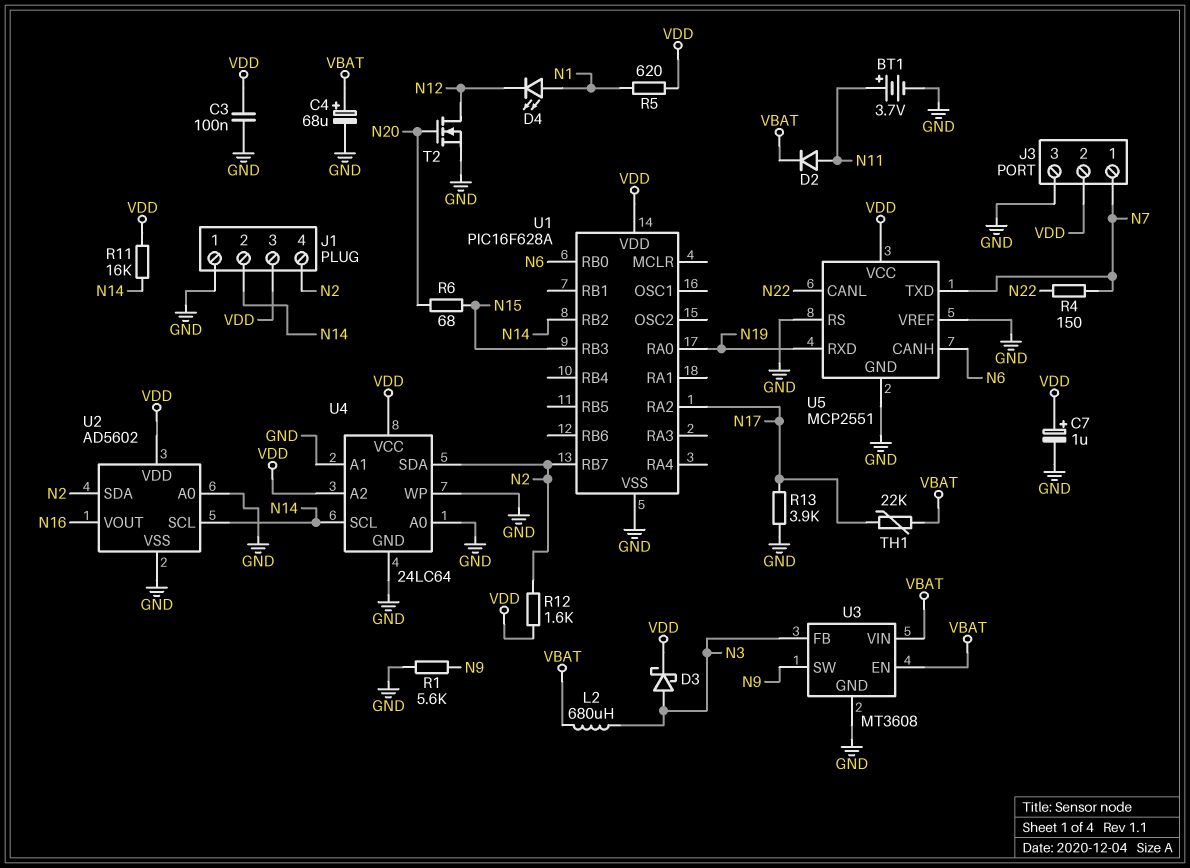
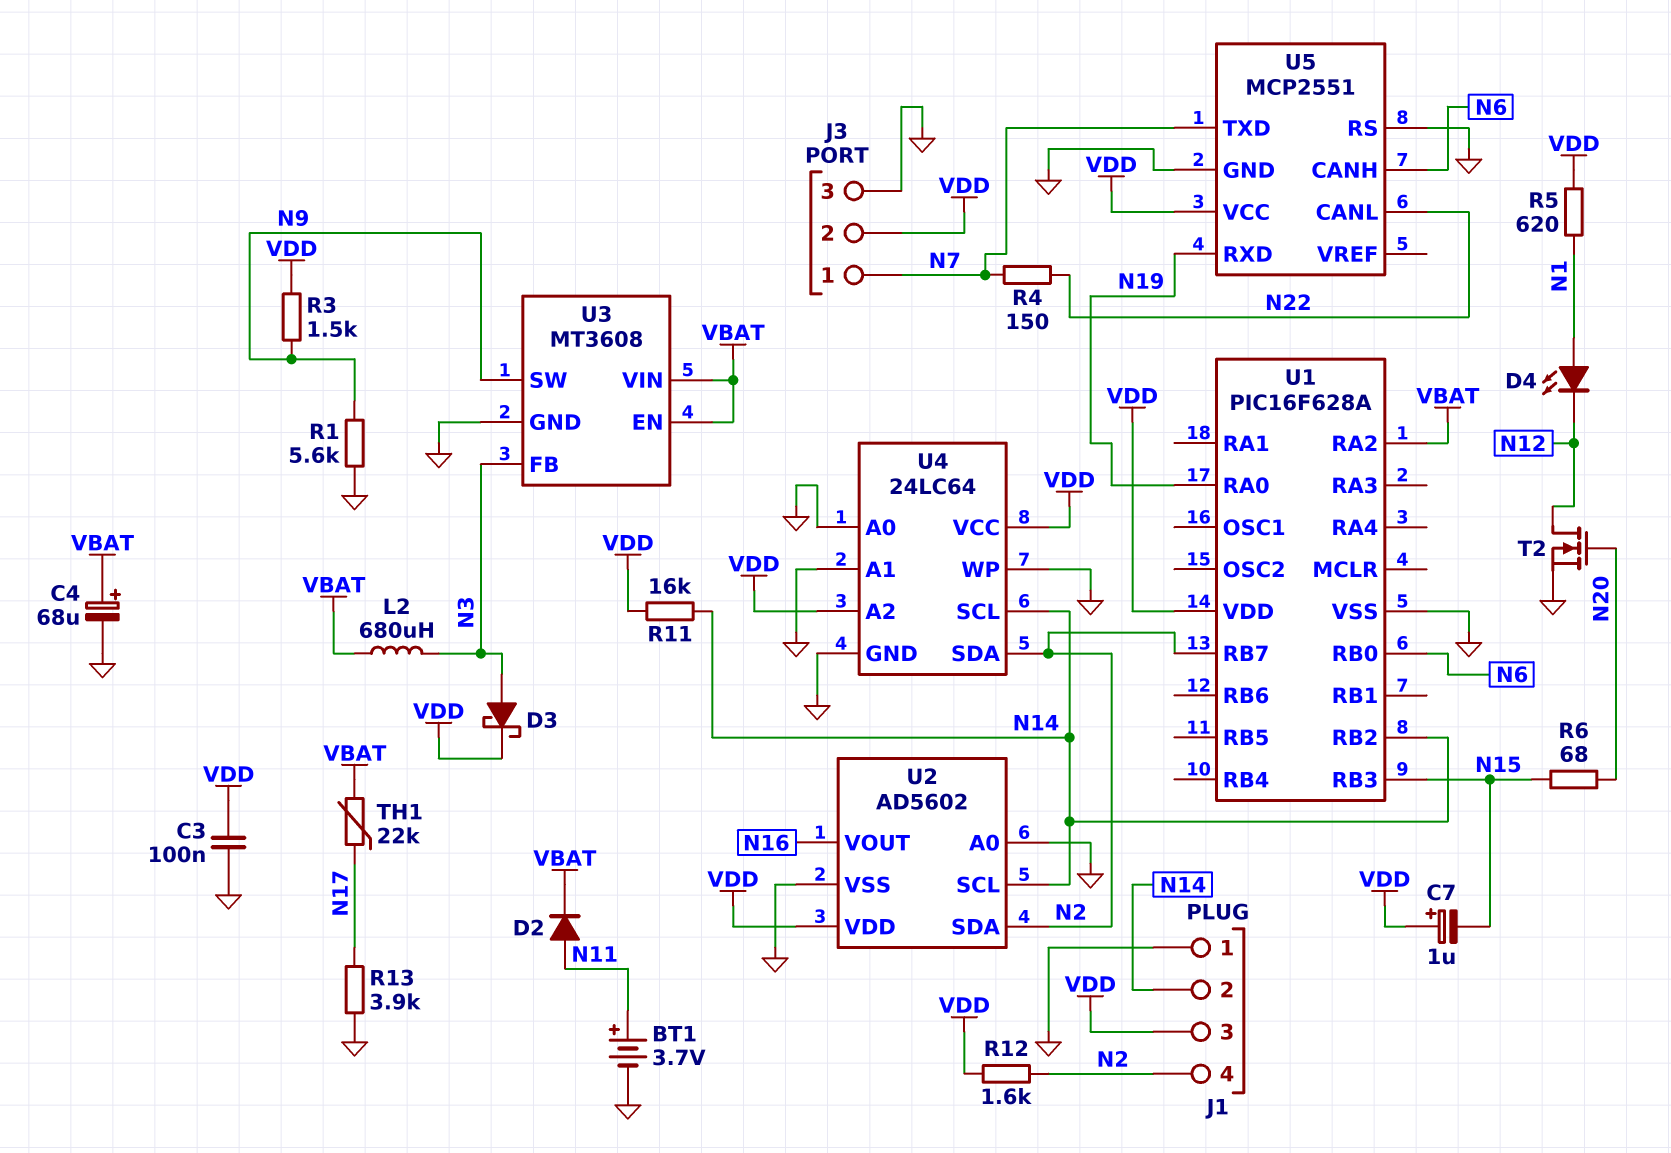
C7: 1uF (plus VDD, minus GND) -> 1uF (plus VDD, minus N15)
R3: none -> 1.5k (N9, VDD)
U1 pin RA2: N17 -> VBAT
U5 pin VREF: GND -> none

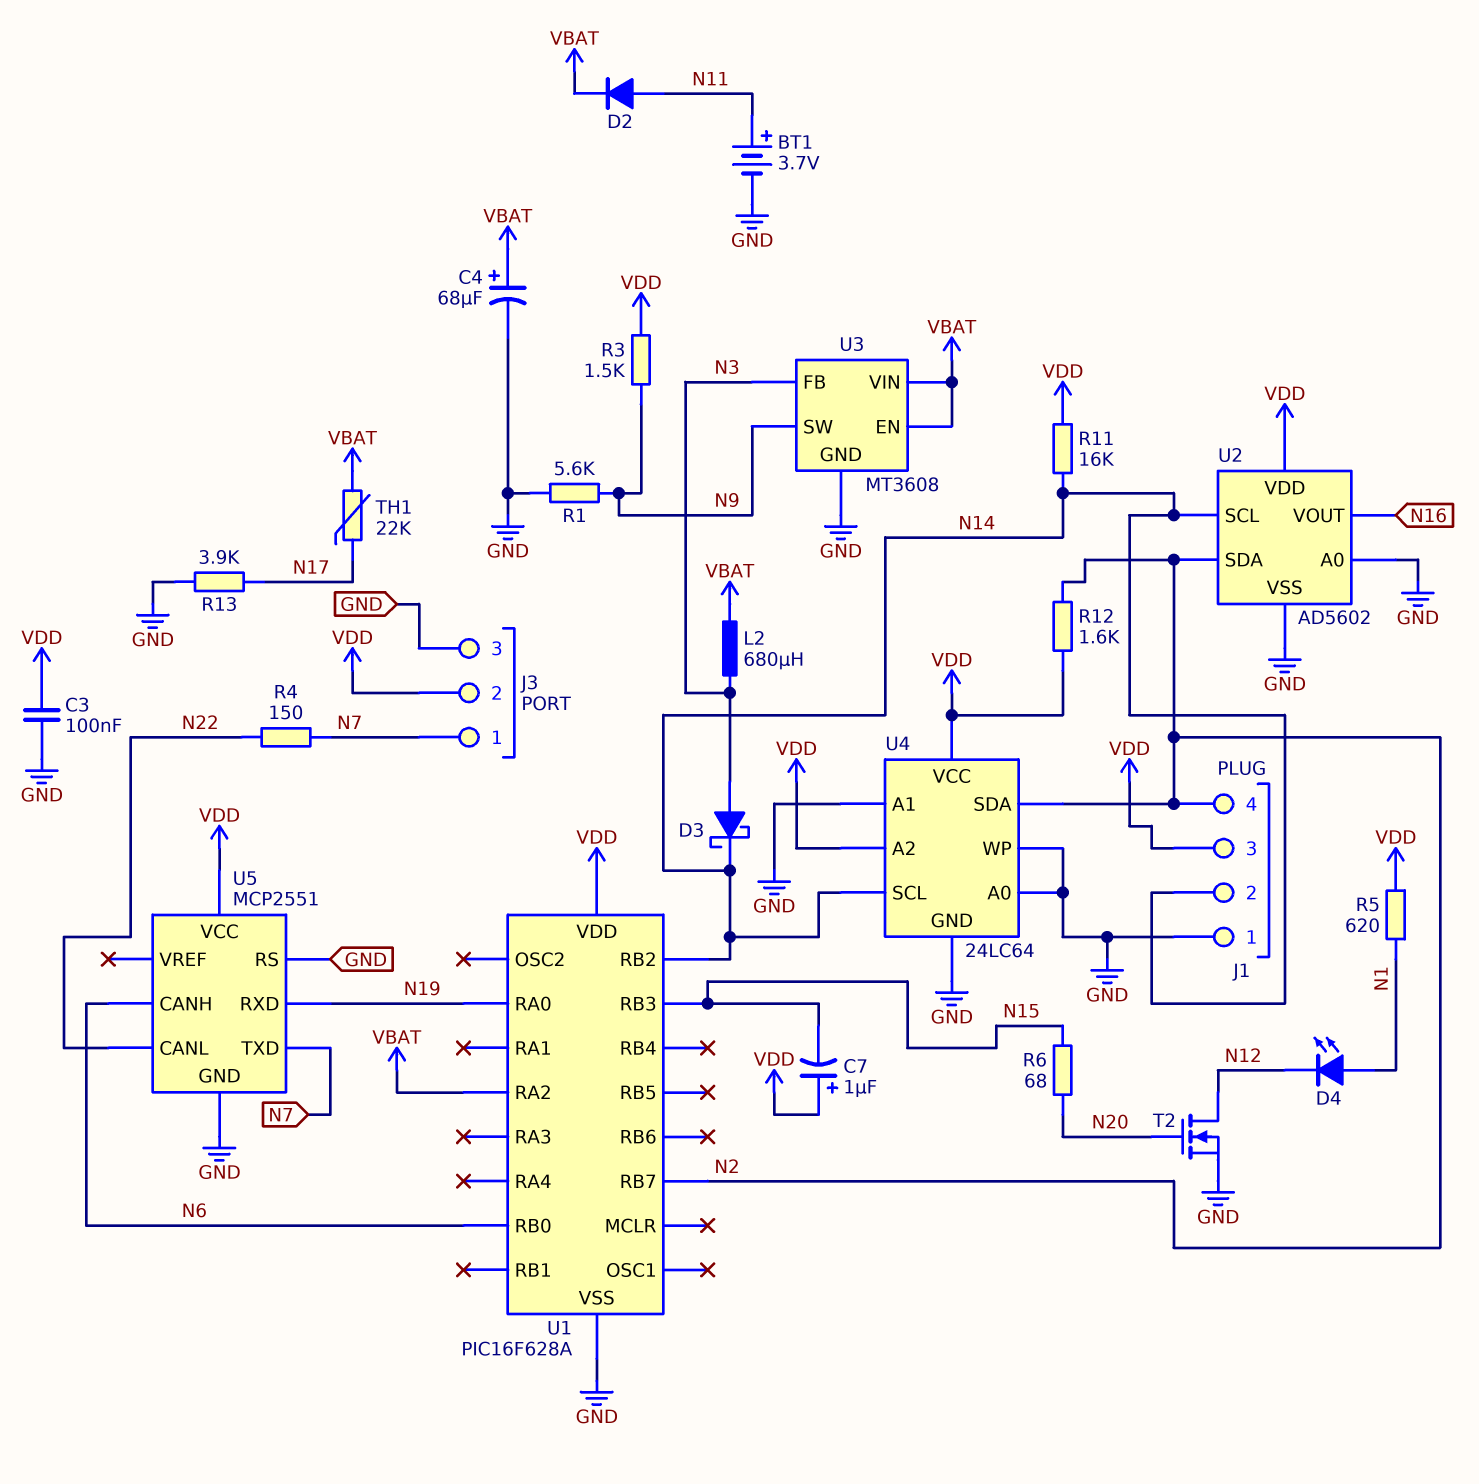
D3: schottky (A N3, K VDD) -> schottky (A N3, K N14)

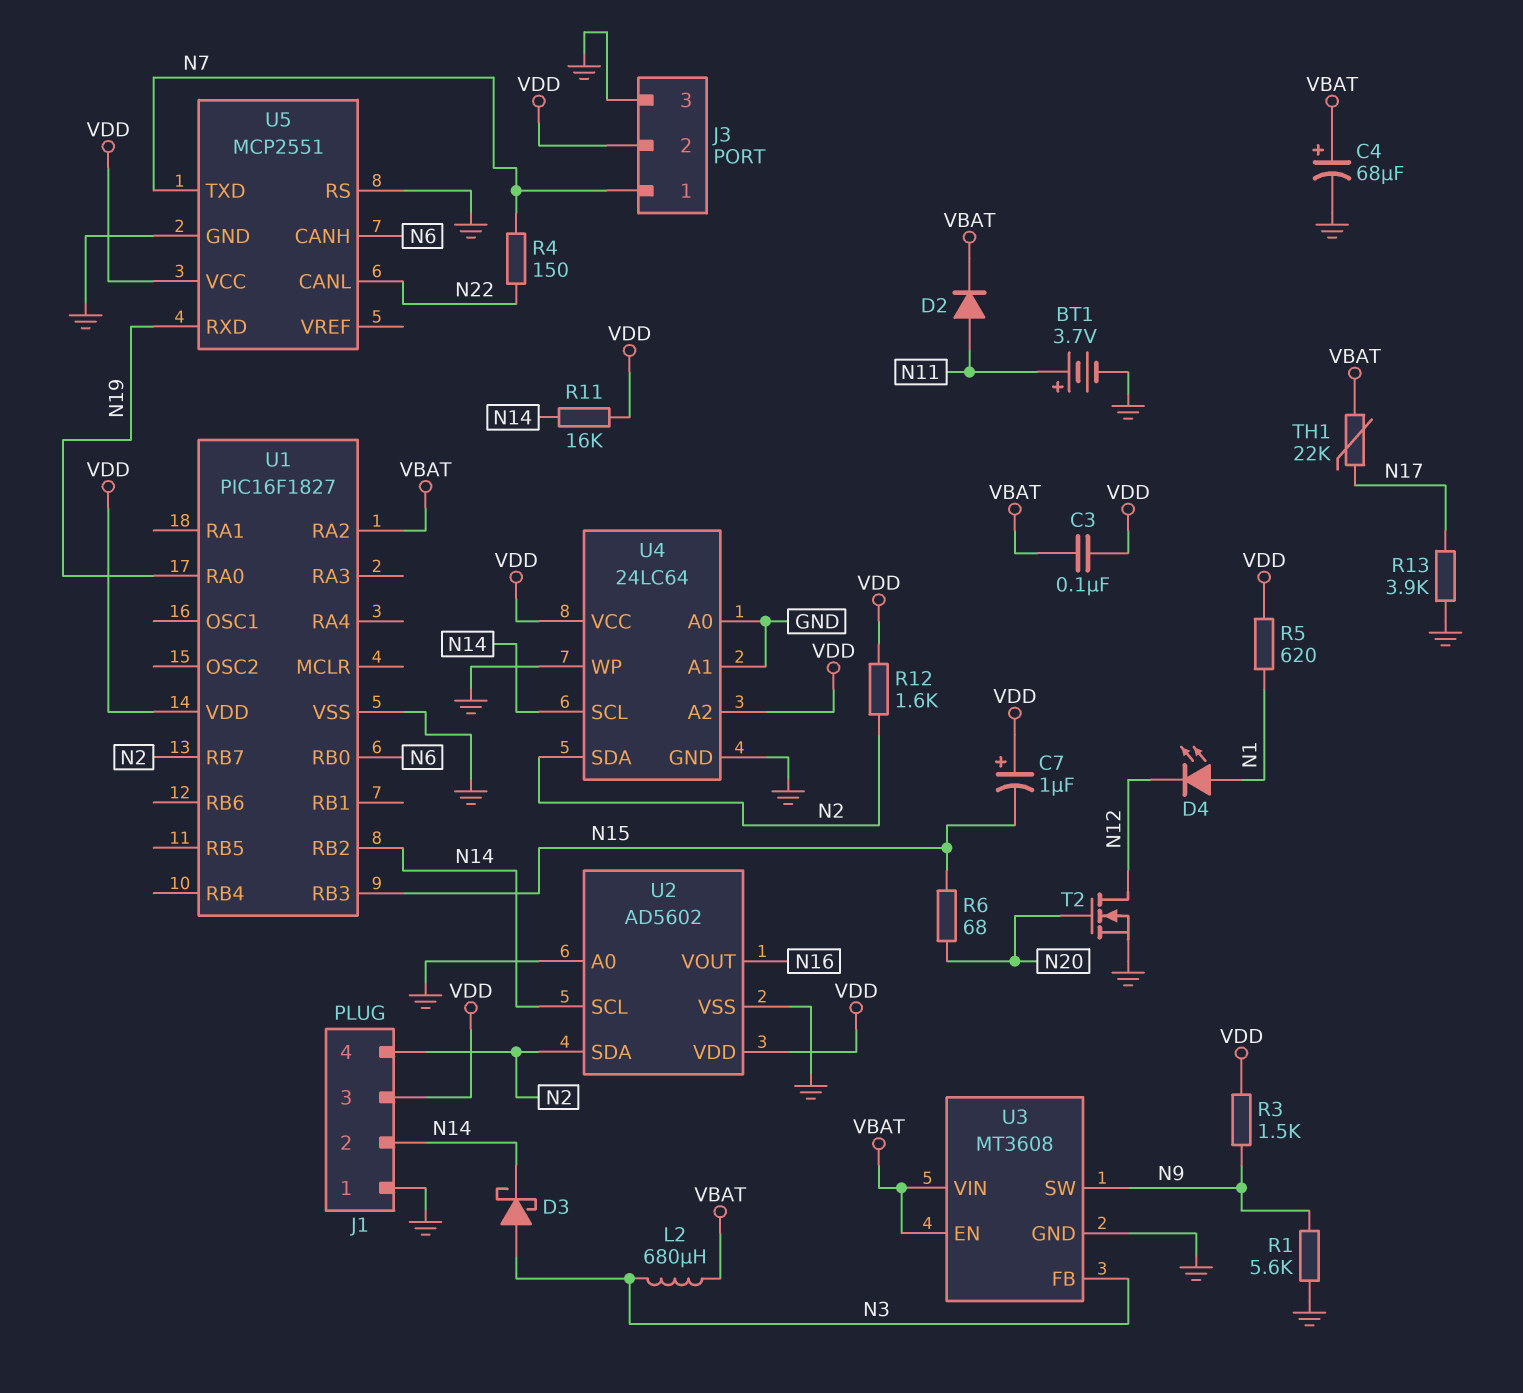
C3: 100nF (GND, VDD) -> 100nF (VBAT, VDD)
U1: PIC16F628A -> PIC16F1827

